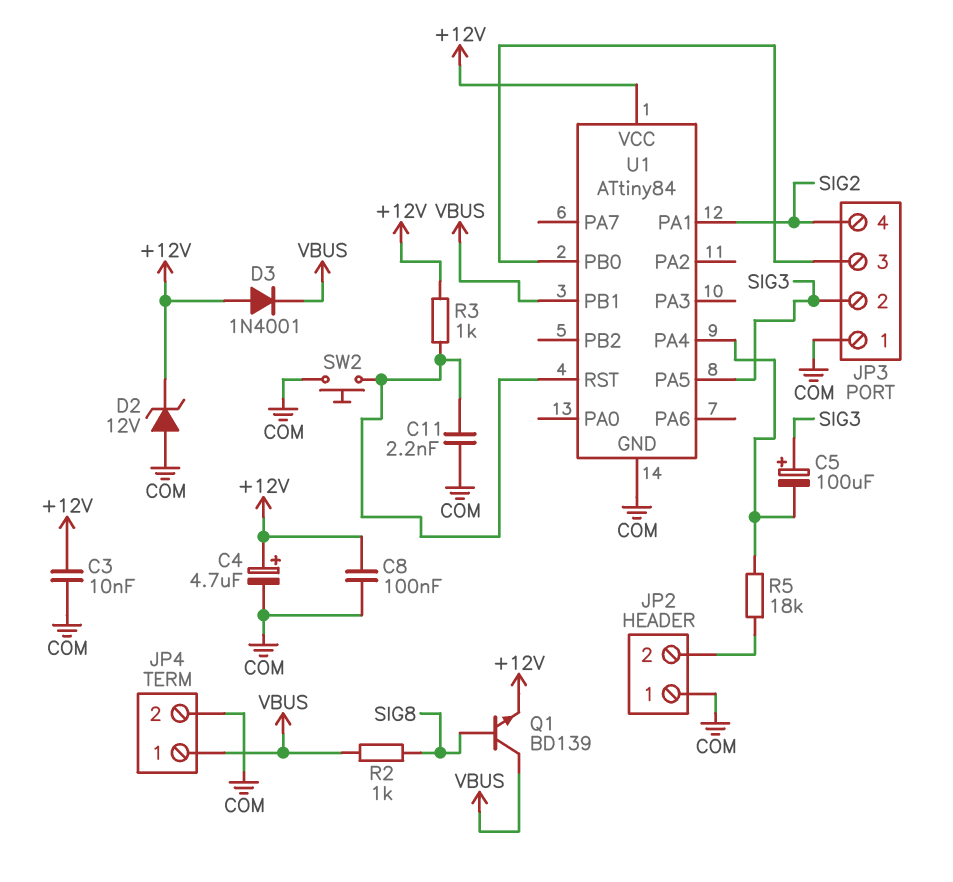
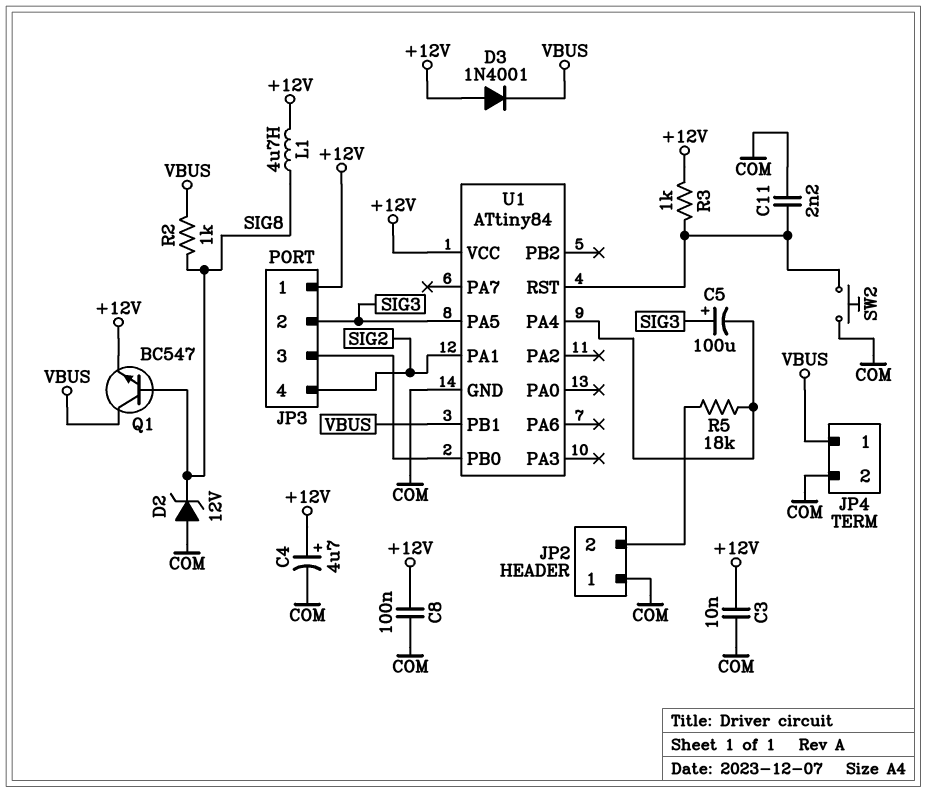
D2: zener 12V (A COM, K +12V) -> zener 12V (A COM, K SIG8)
JP3 pin 1: COM -> +12V
L1: none -> 4.7uH (+12V, SIG8)
Q1: NPN BD139 (B SIG8, C VBUS, E +12V) -> NPN BC547 (B SIG8, C VBUS, E +12V)

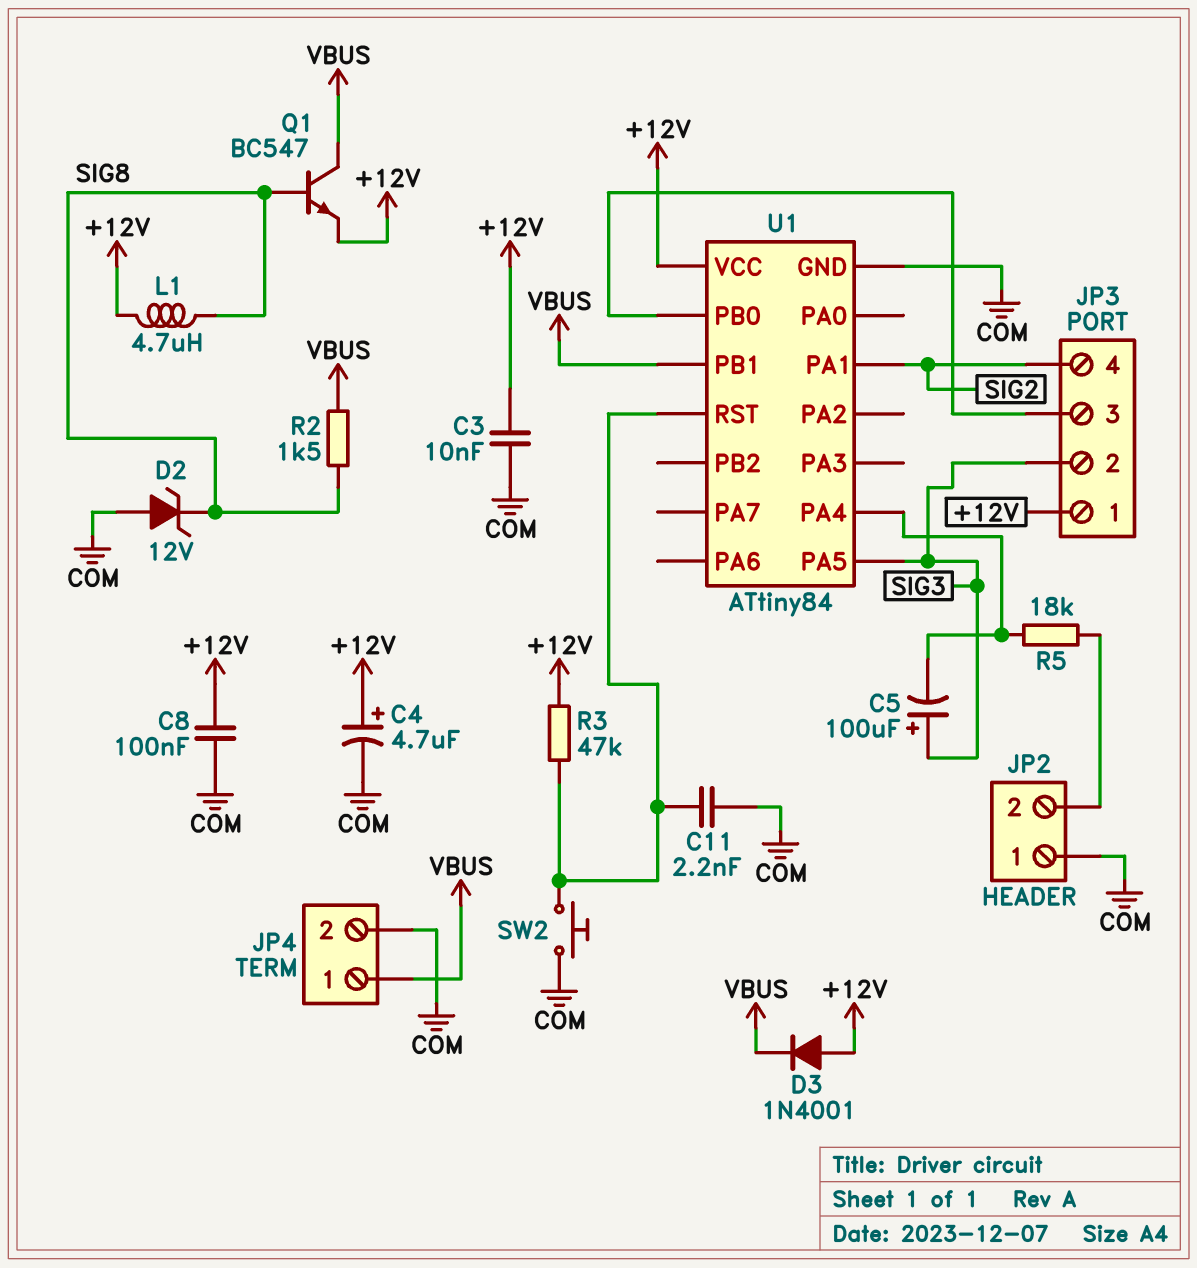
R2: 1k (SIG8, VBUS) -> 1.5k (SIG8, VBUS)
R3: 1k (+12V, U1/RST) -> 47k (+12V, U1/RST)

